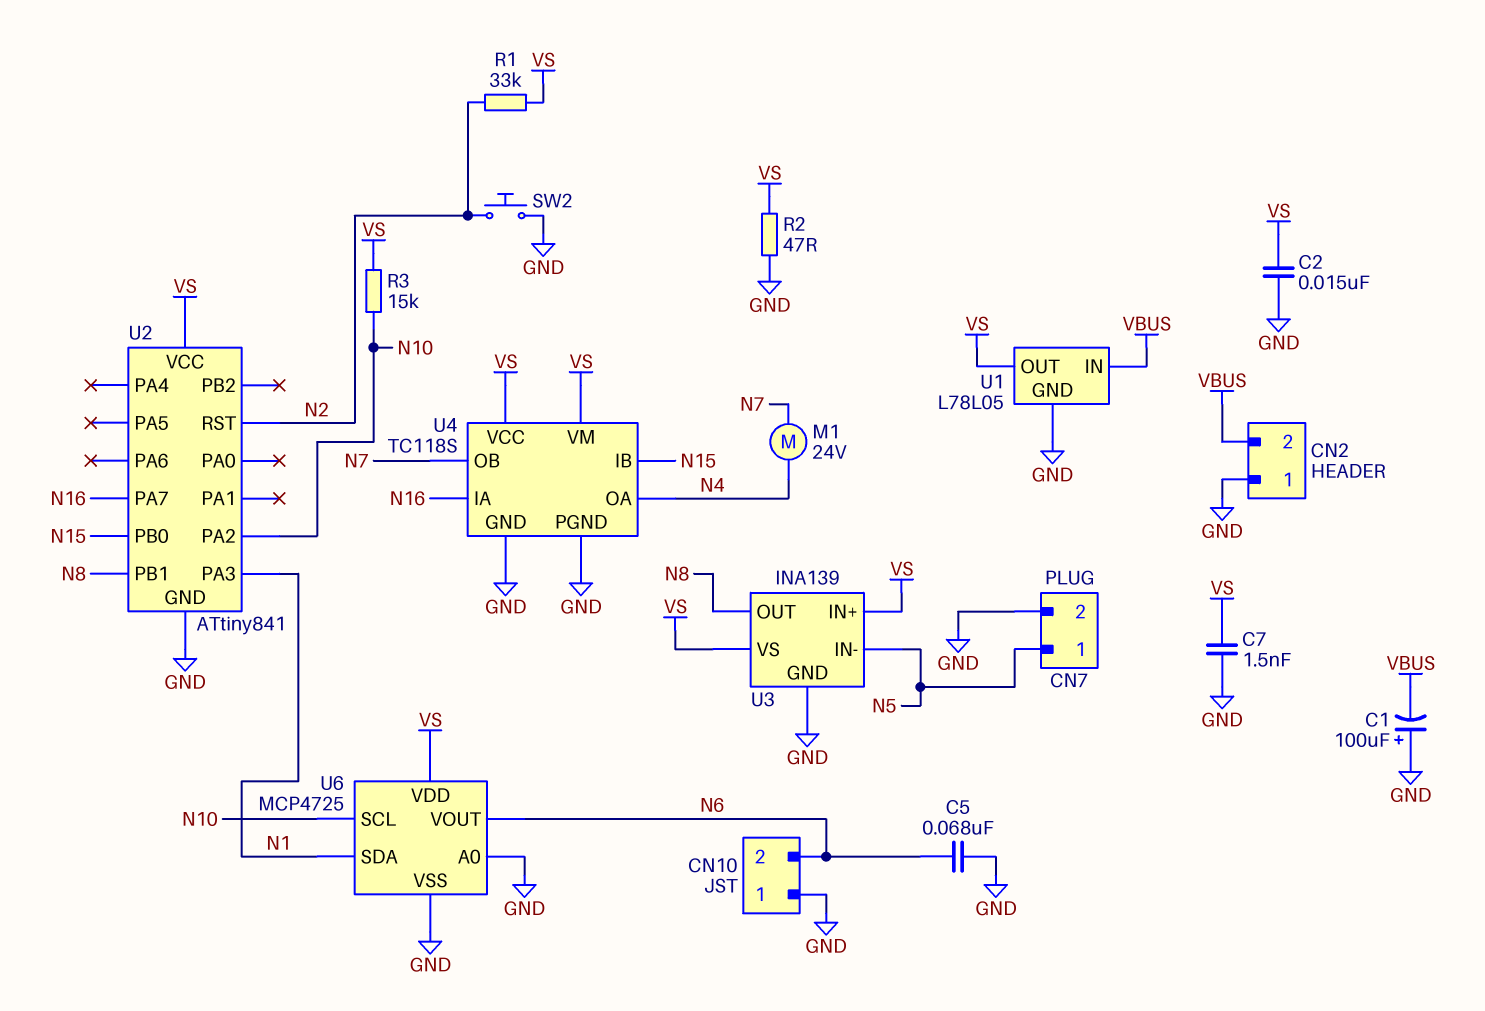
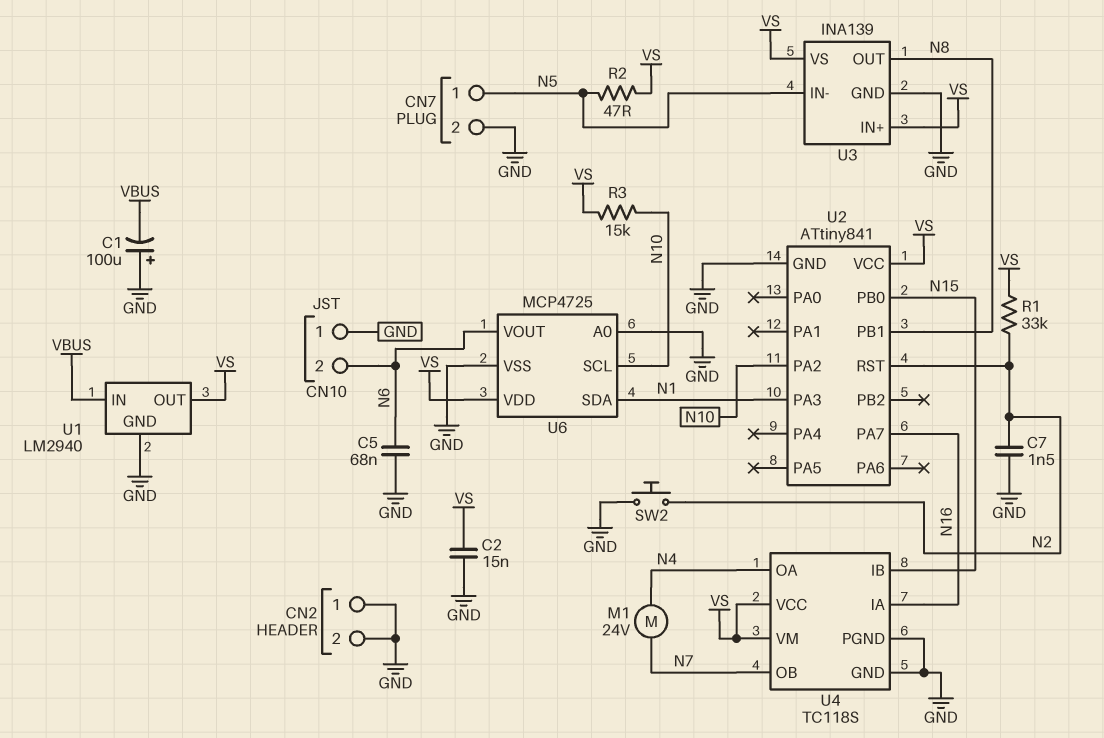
C7: 1.5nF (GND, VS) -> 1.5nF (GND, N2)
CN2 pin 2: VBUS -> GND
R2: 47 (GND, VS) -> 47 (N5, VS)
U1: L78L05 -> LM2940

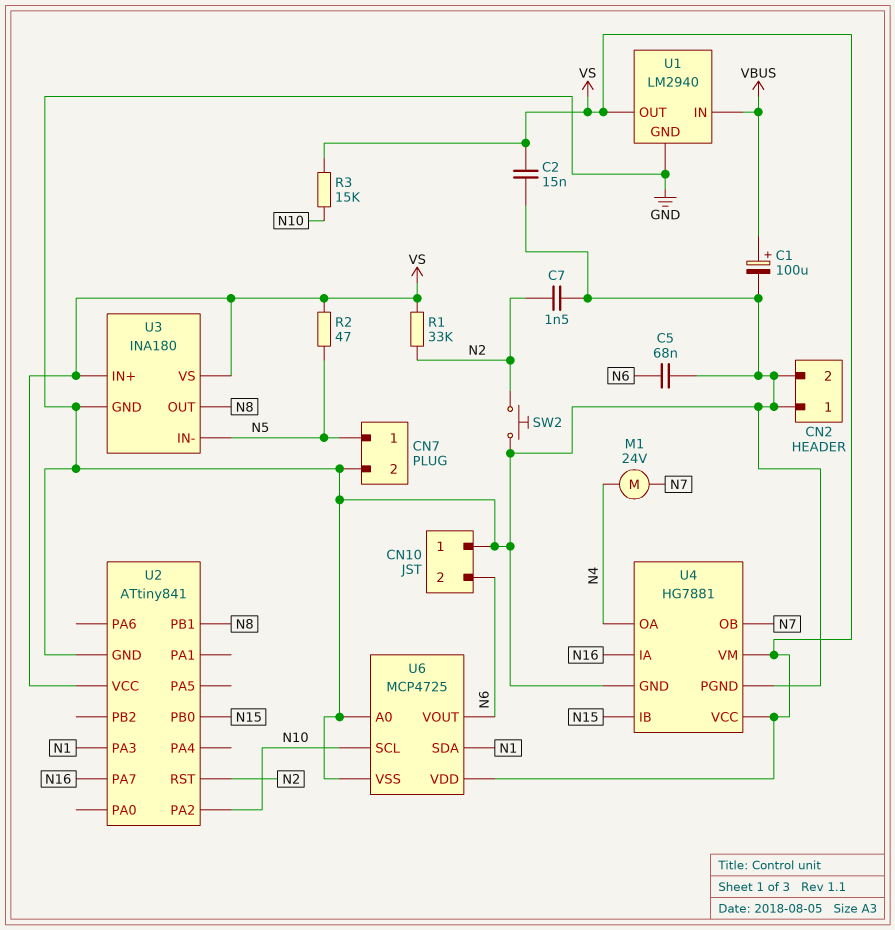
C1: 100uF (plus GND, minus VBUS) -> 100uF (plus VBUS, minus GND)
U3: INA139 -> INA180
U4: TC118S -> HG7881

